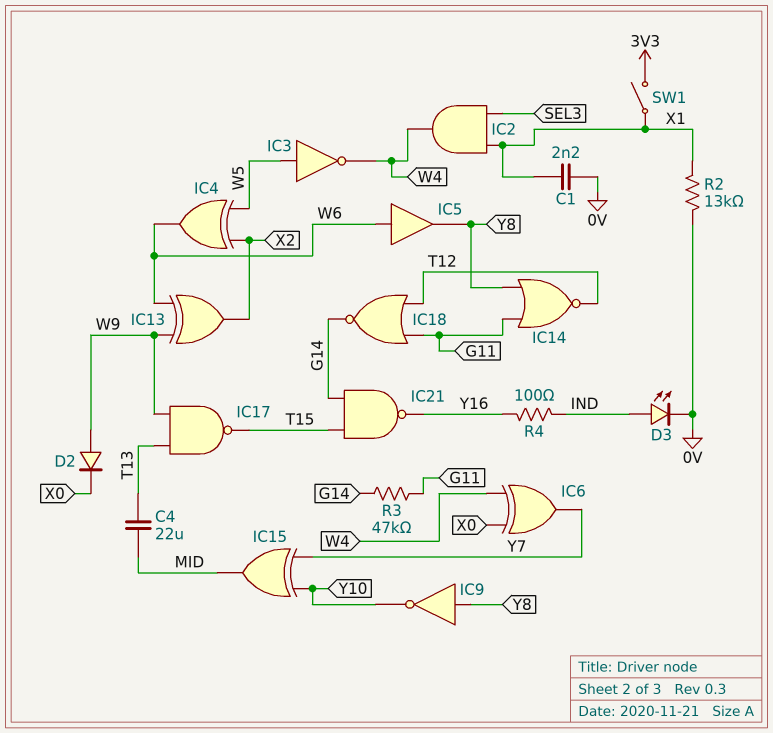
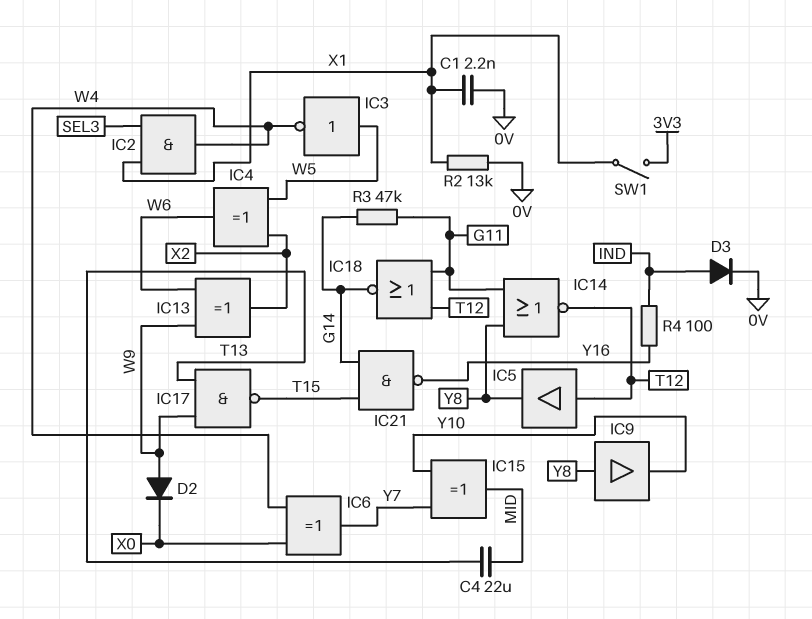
D3: LED (A IND, K 0V) -> diode (A IND, K 0V)
IC5: buffer (in W6, out Y8) -> buffer (in T12, out Y8)
IC9: NOT (in Y8, out Y10) -> buffer (in Y8, out Y10)

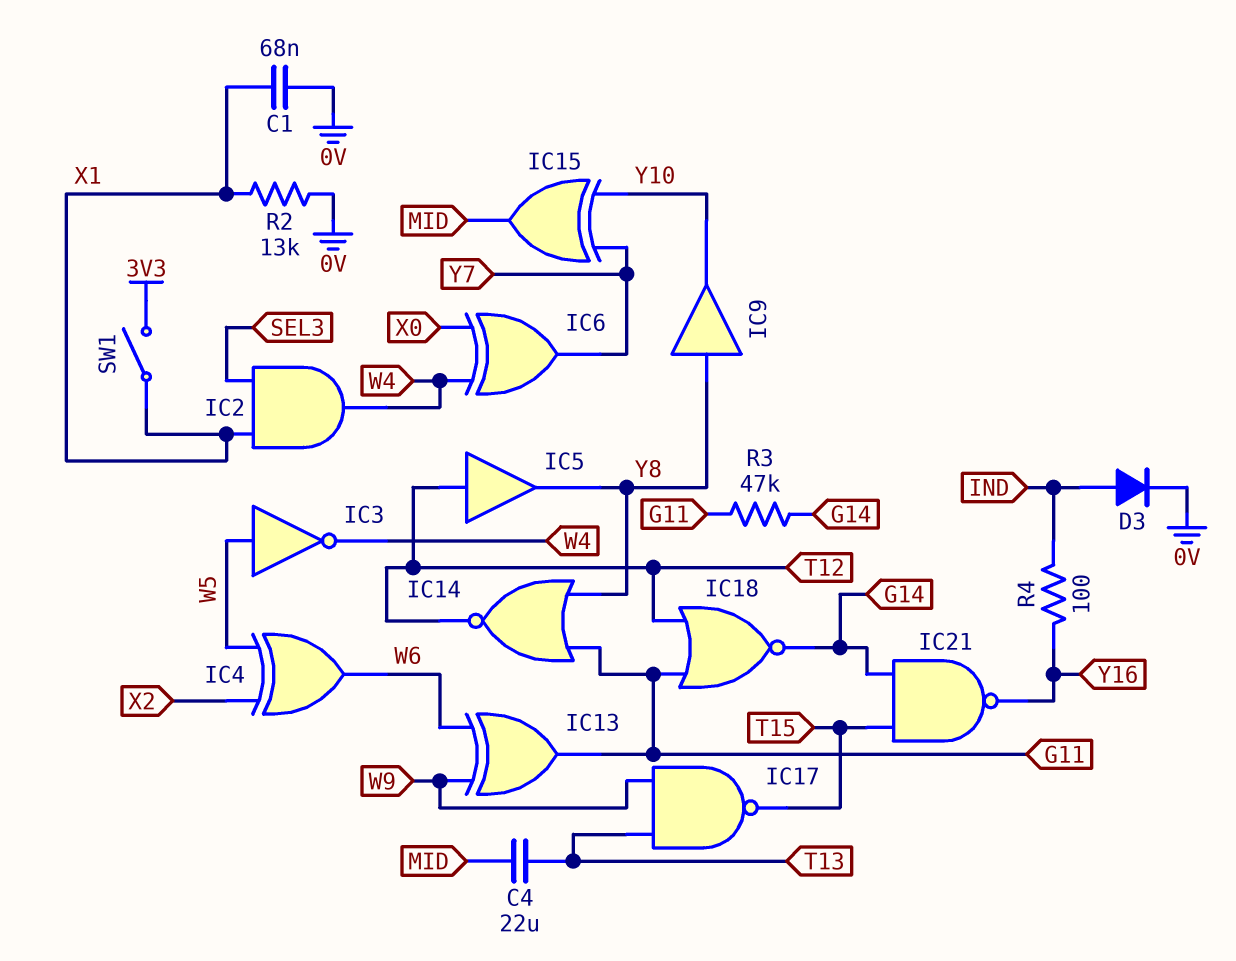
C1: 2.2nF (0V, X1) -> 68nF (0V, X1)
D2: diode (A W9, K X0) -> none
IC13: XOR (in W6, in W9, out X2) -> XOR (in W6, in W9, out G11)

